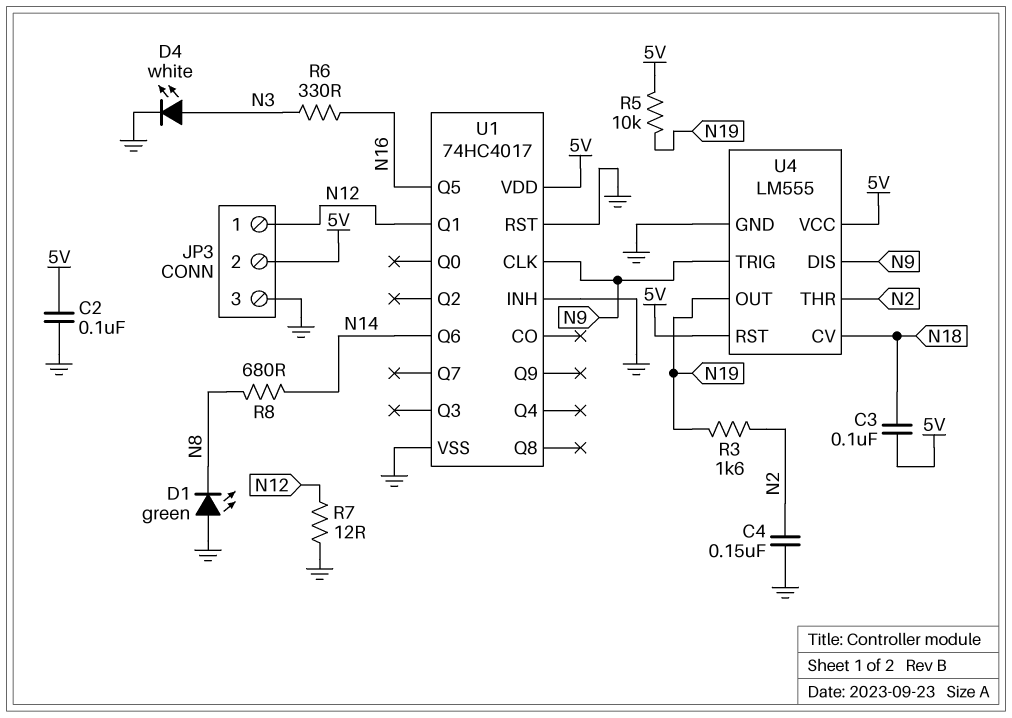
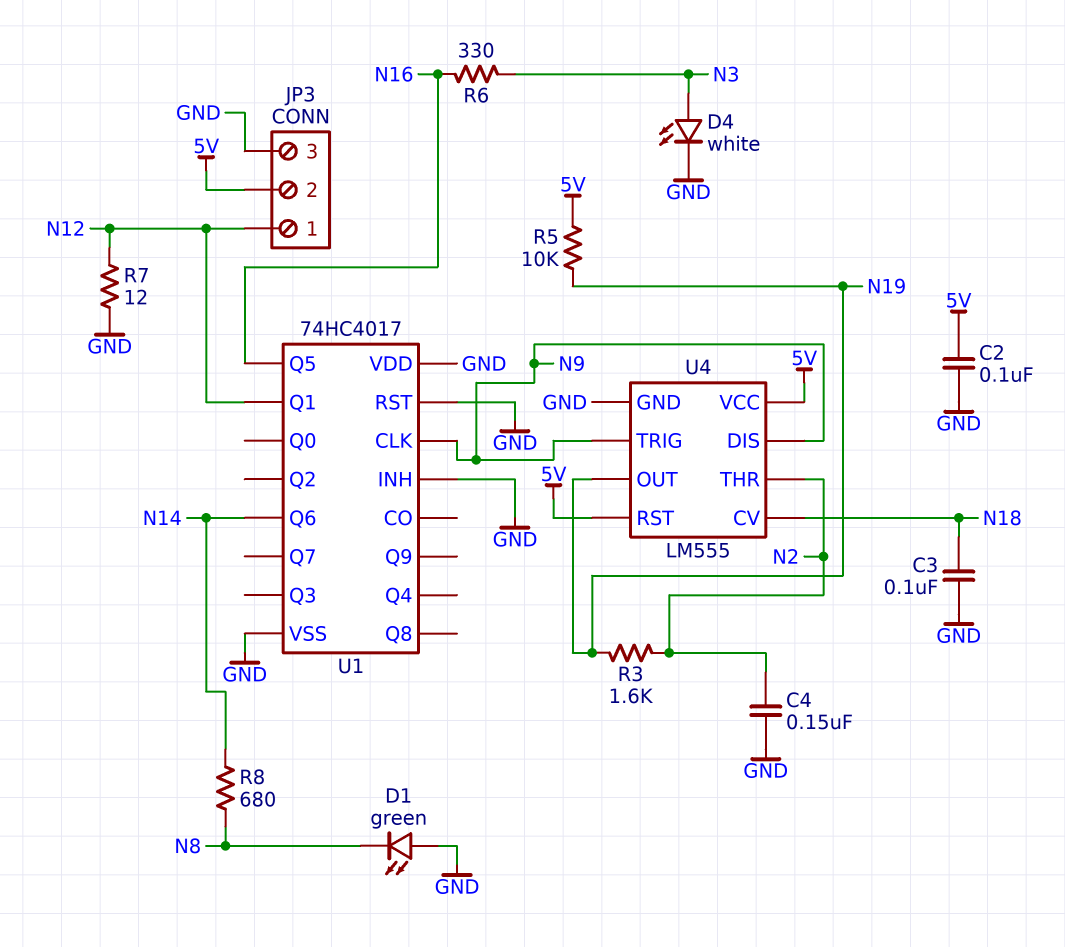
C3: 100nF (5V, N18) -> 100nF (GND, N18)
U1 pin VDD: 5V -> GND

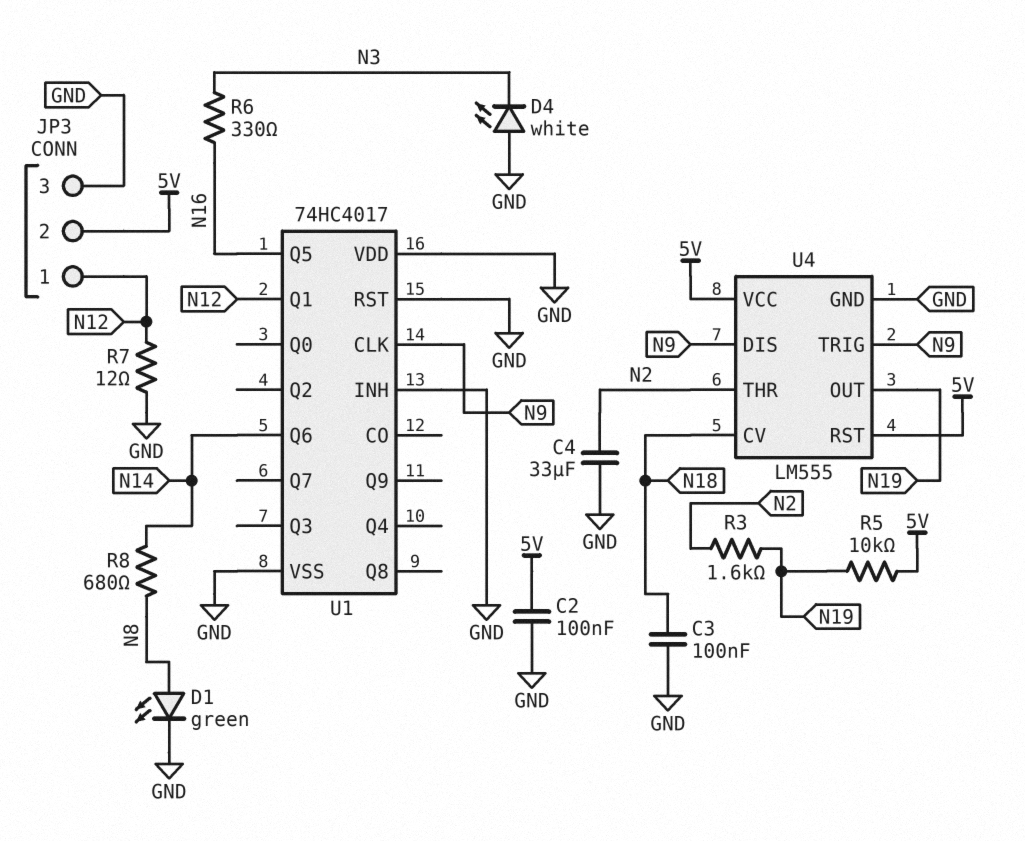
C4: 150nF (GND, N2) -> 33uF (GND, N2)
D1: LED green (A GND, K N8) -> LED green (A N8, K GND)
D4: LED white (A N3, K GND) -> LED white (A GND, K N3)

